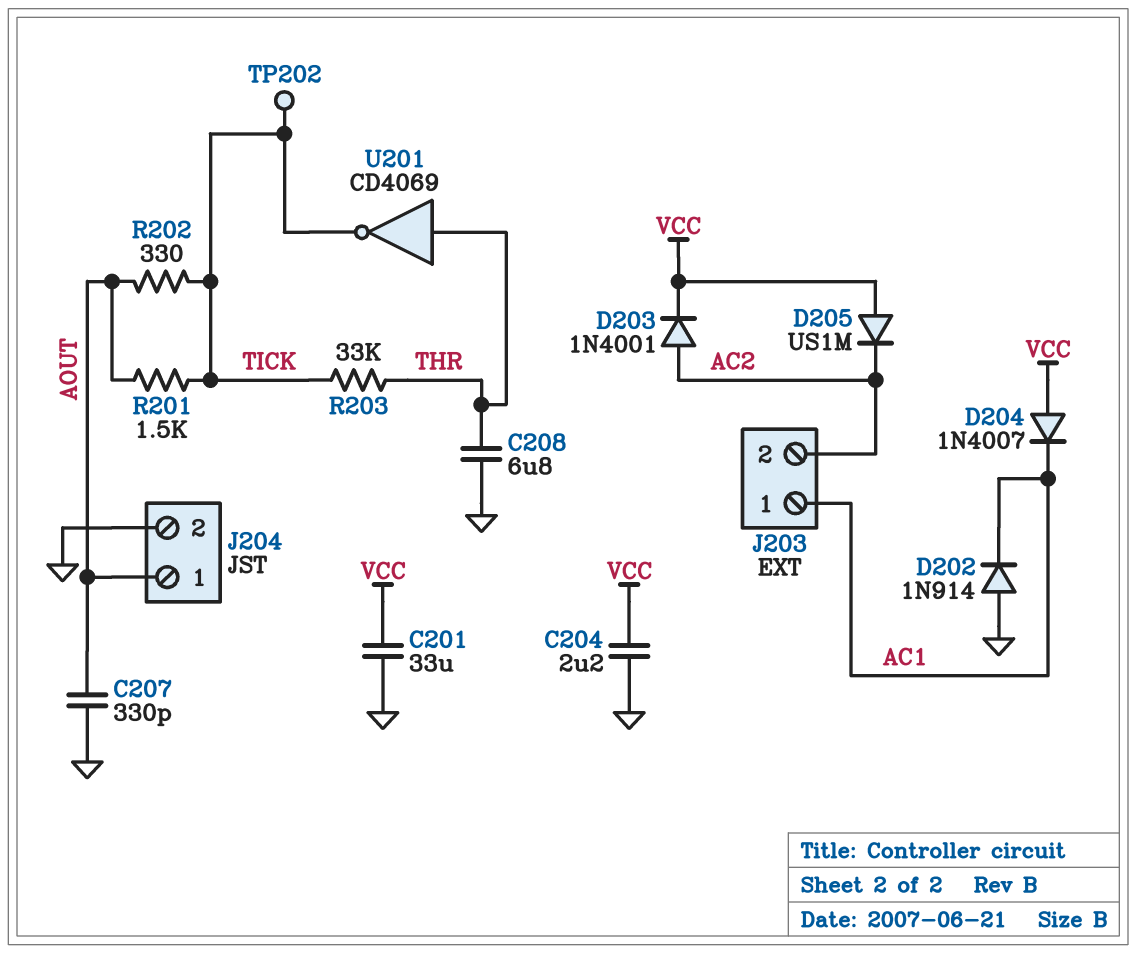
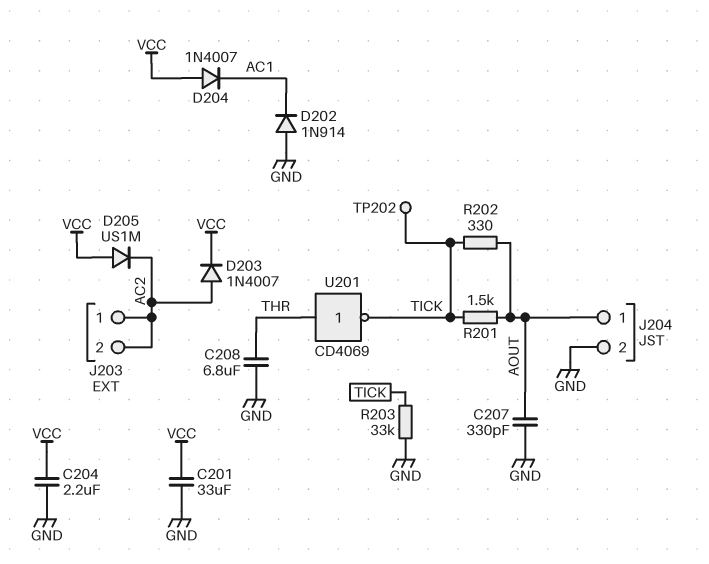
D203: diode 1N4001 (A AC2, K VCC) -> diode 1N4007 (A AC2, K VCC)
J203 pin 1: AC1 -> AC2
R203: 33k (THR, TICK) -> 33k (GND, TICK)

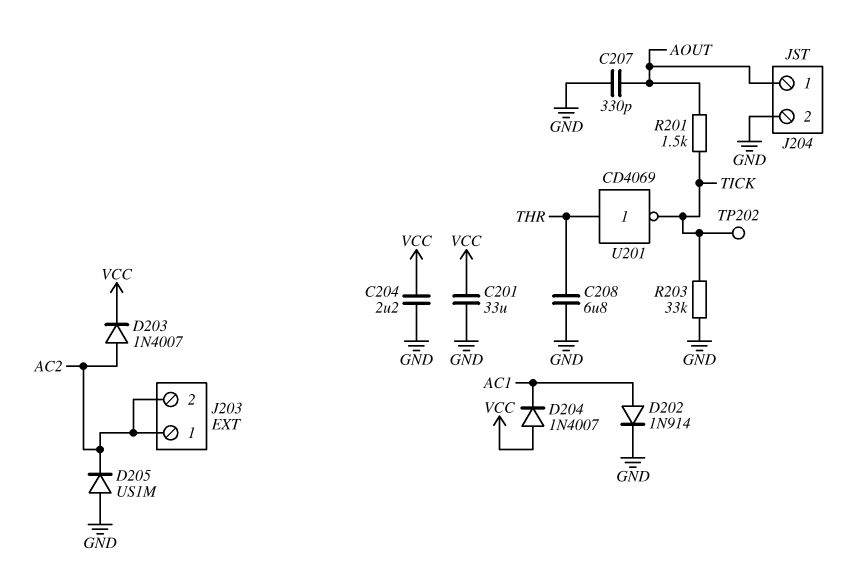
D202: diode 1N914 (A GND, K AC1) -> diode 1N914 (A AC1, K GND)
D205: diode US1M (A VCC, K AC2) -> diode US1M (A GND, K AC2)
R202: 330 (AOUT, TICK) -> none

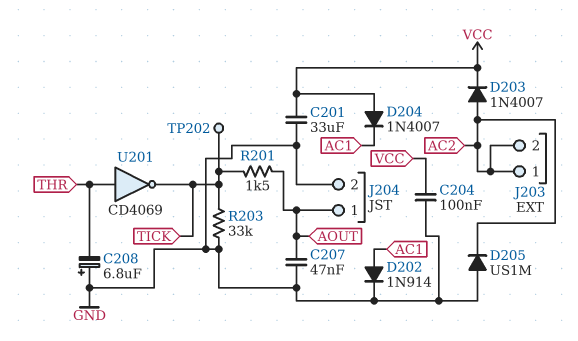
C204: 2.2uF (GND, VCC) -> 100nF (GND, VCC)
C207: 330pF (AOUT, GND) -> 47nF (AOUT, GND)
C208: 6.8uF (GND, THR) -> 6.8uF (plus GND, minus THR)

